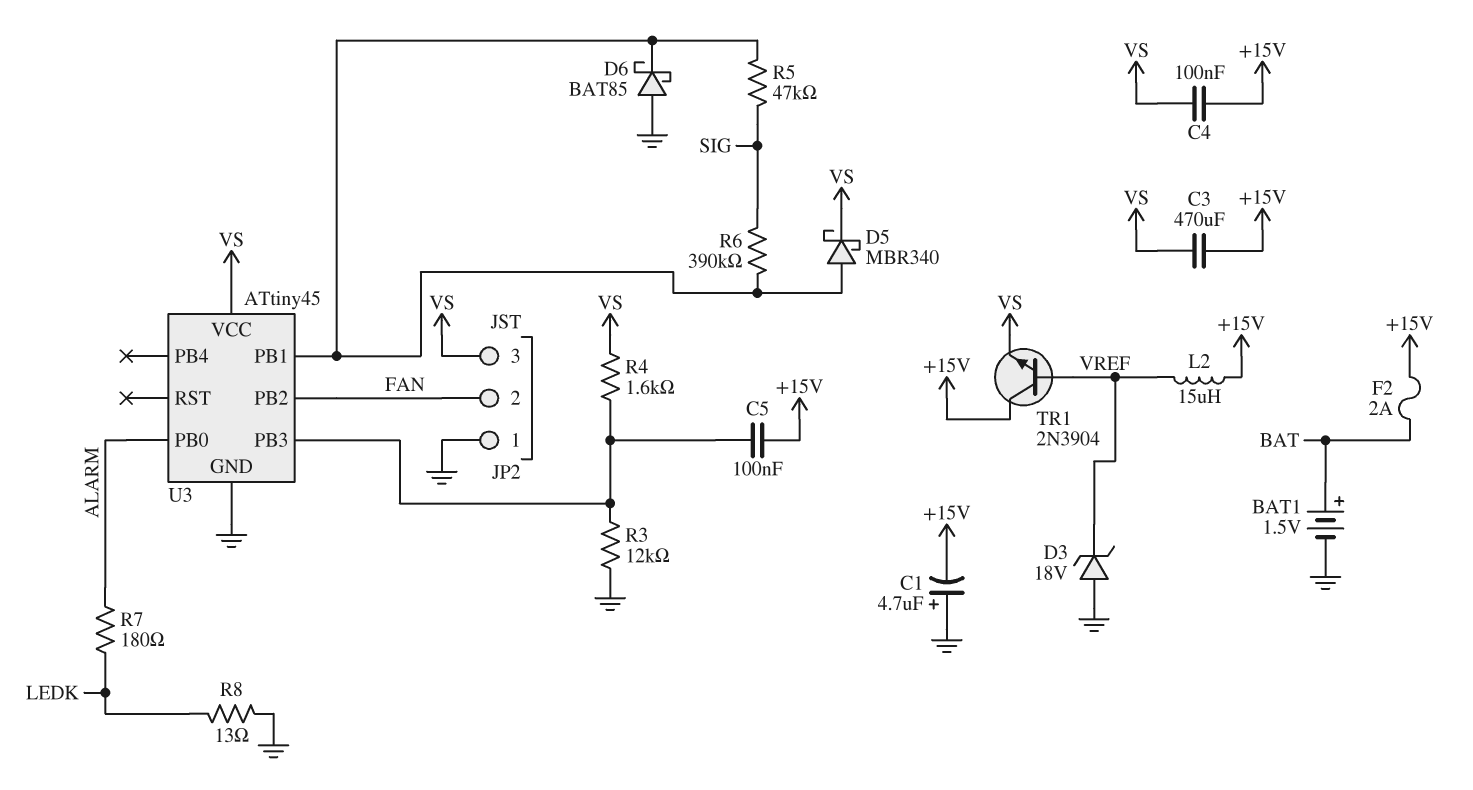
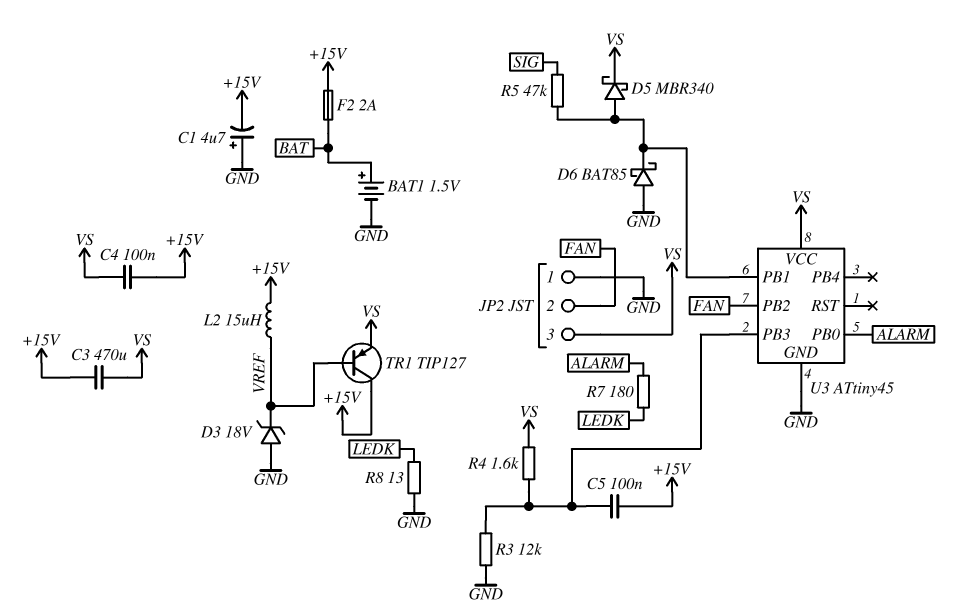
R6: 390k (SIG, U3/PB1) -> none
TR1: NPN 2N3904 (B VREF, C +15V, E VS) -> PNP TIP127 (B VREF, C +15V, E VS)

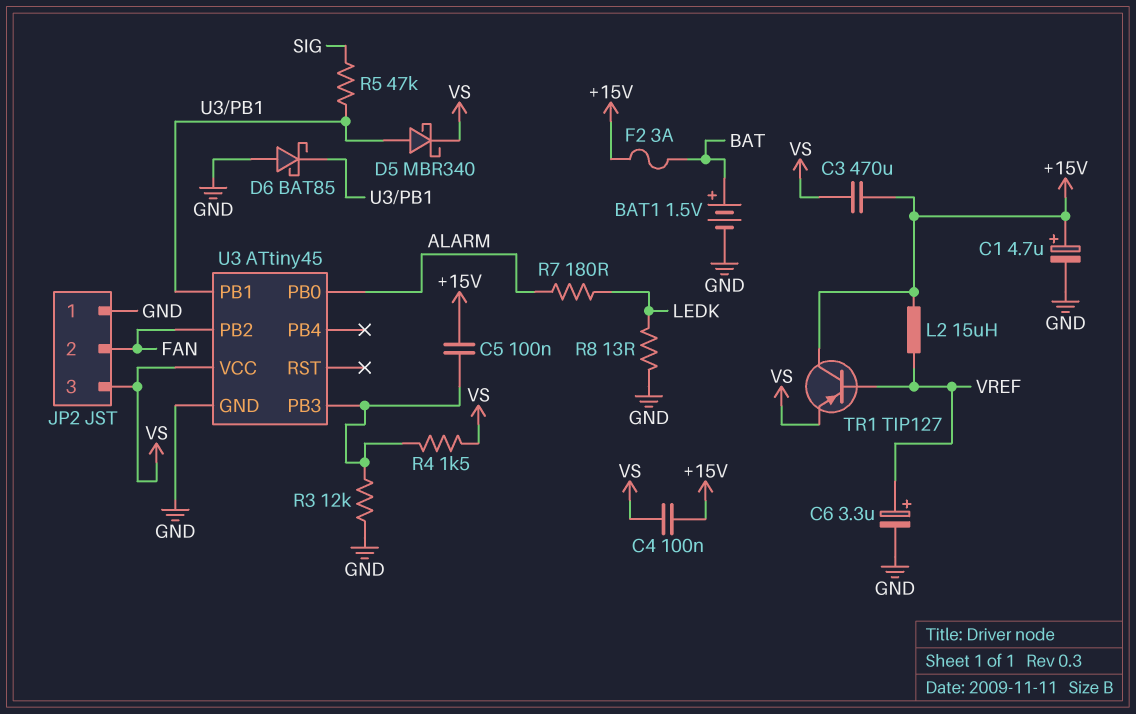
C1: 4.7uF (plus GND, minus +15V) -> 4.7uF (plus +15V, minus GND)
C6: none -> 3.3uF (plus VREF, minus GND)
D3: zener 18V (A GND, K VREF) -> none
F2: 2A (+15V, BAT) -> 3A (+15V, BAT)
R4: 1.6k (U3/PB3, VS) -> 1.5k (U3/PB3, VS)

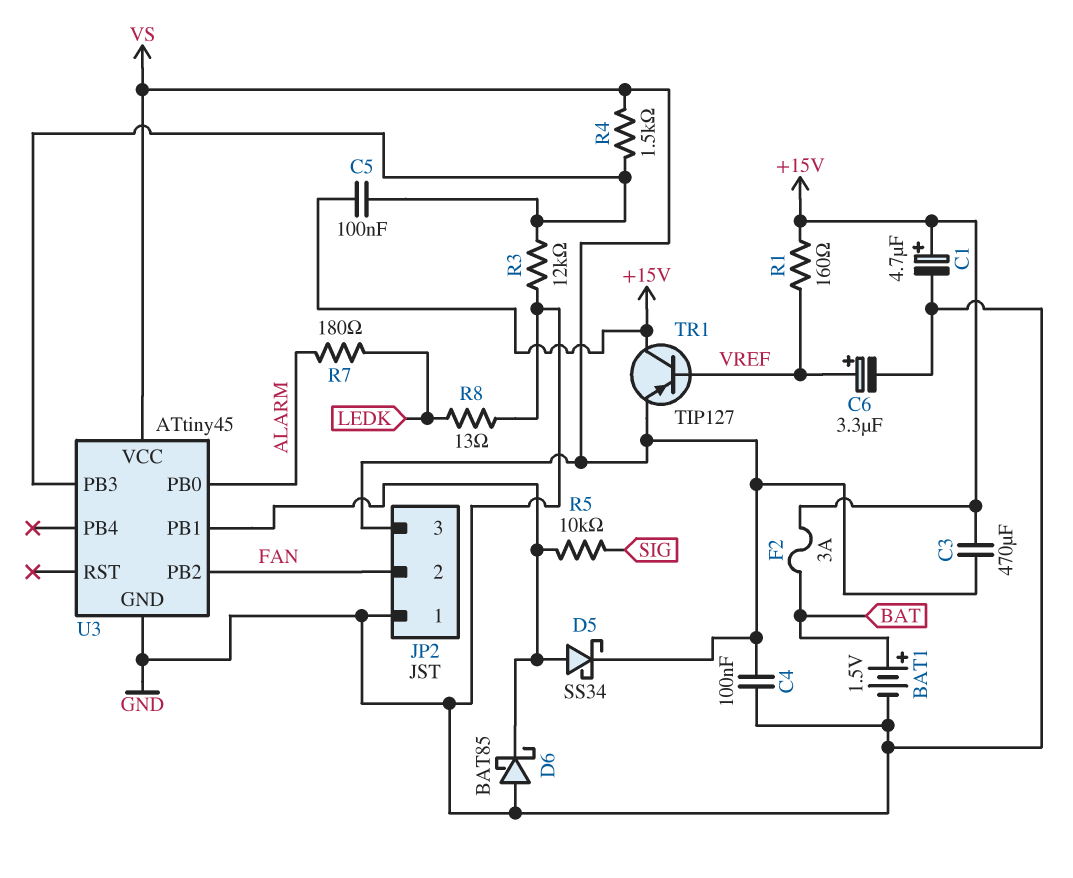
C4: 100nF (+15V, VS) -> 100nF (GND, VS)
D5: schottky MBR340 (A U3/PB1, K VS) -> schottky SS34 (A U3/PB1, K VS)
L2: 15uH (+15V, VREF) -> none
R1: none -> 160 (+15V, VREF)
R5: 47k (SIG, U3/PB1) -> 10k (SIG, U3/PB1)

